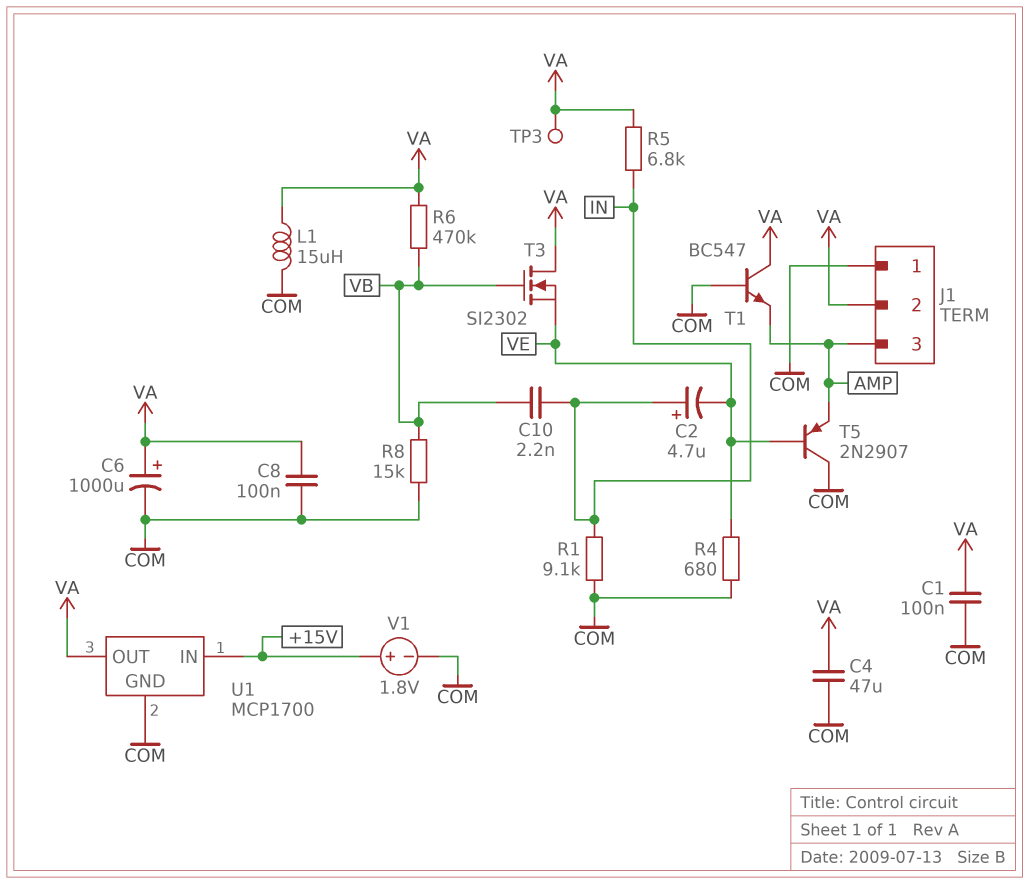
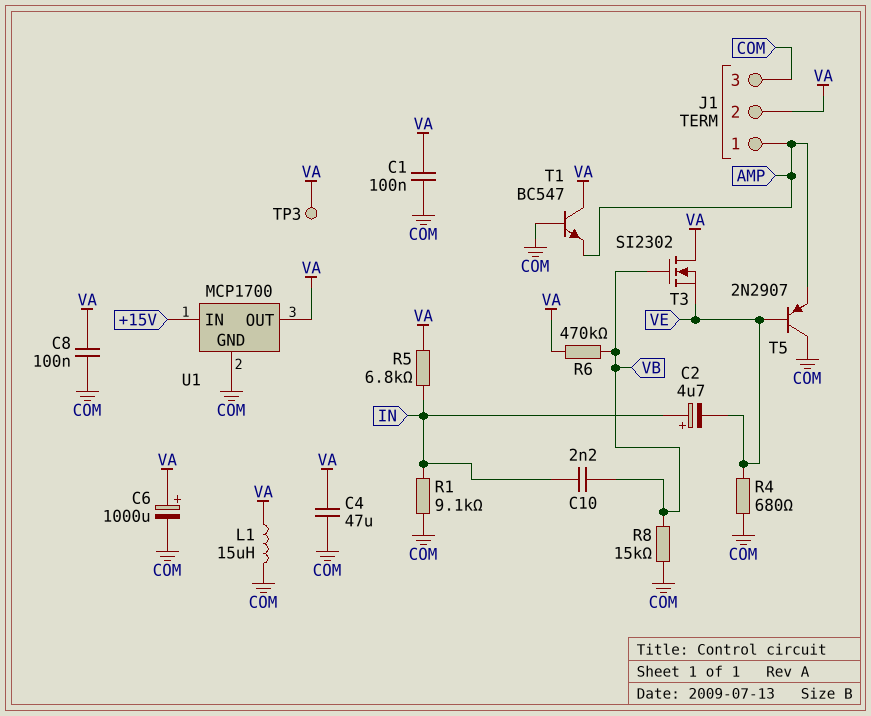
J1 pin 1: COM -> AMP
J1 pin 3: AMP -> COM
V1: 1.8V (plus +15V, minus COM) -> none

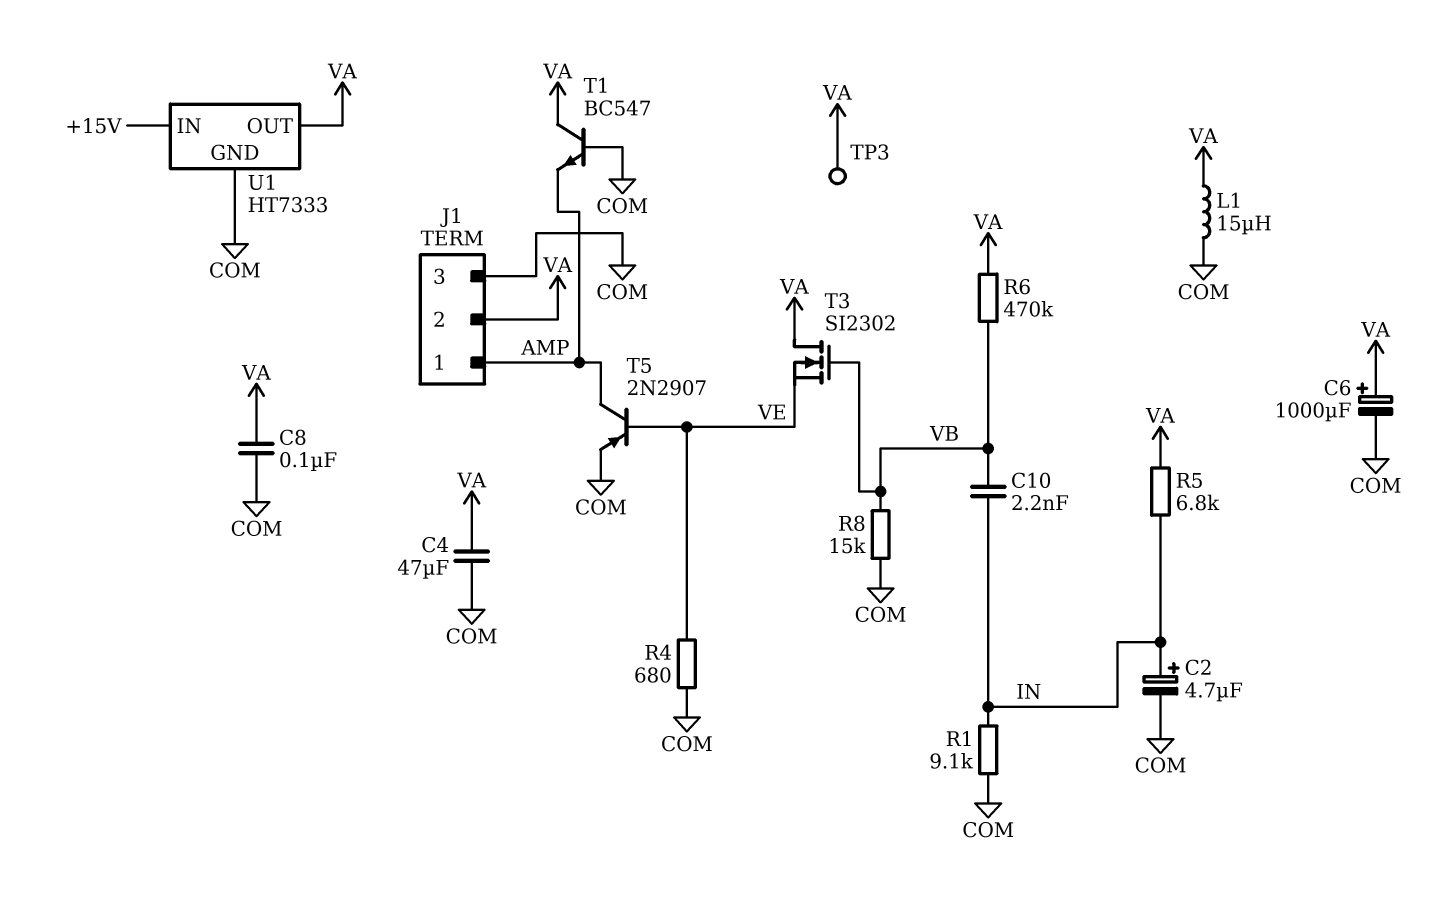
C1: 100nF (COM, VA) -> none
C2: 4.7uF (plus IN, minus VE) -> 4.7uF (plus IN, minus COM)
T5: PNP 2N2907 (B VE, C COM, E AMP) -> PNP 2N2907 (B VE, C AMP, E COM)
U1: MCP1700 -> HT7333

